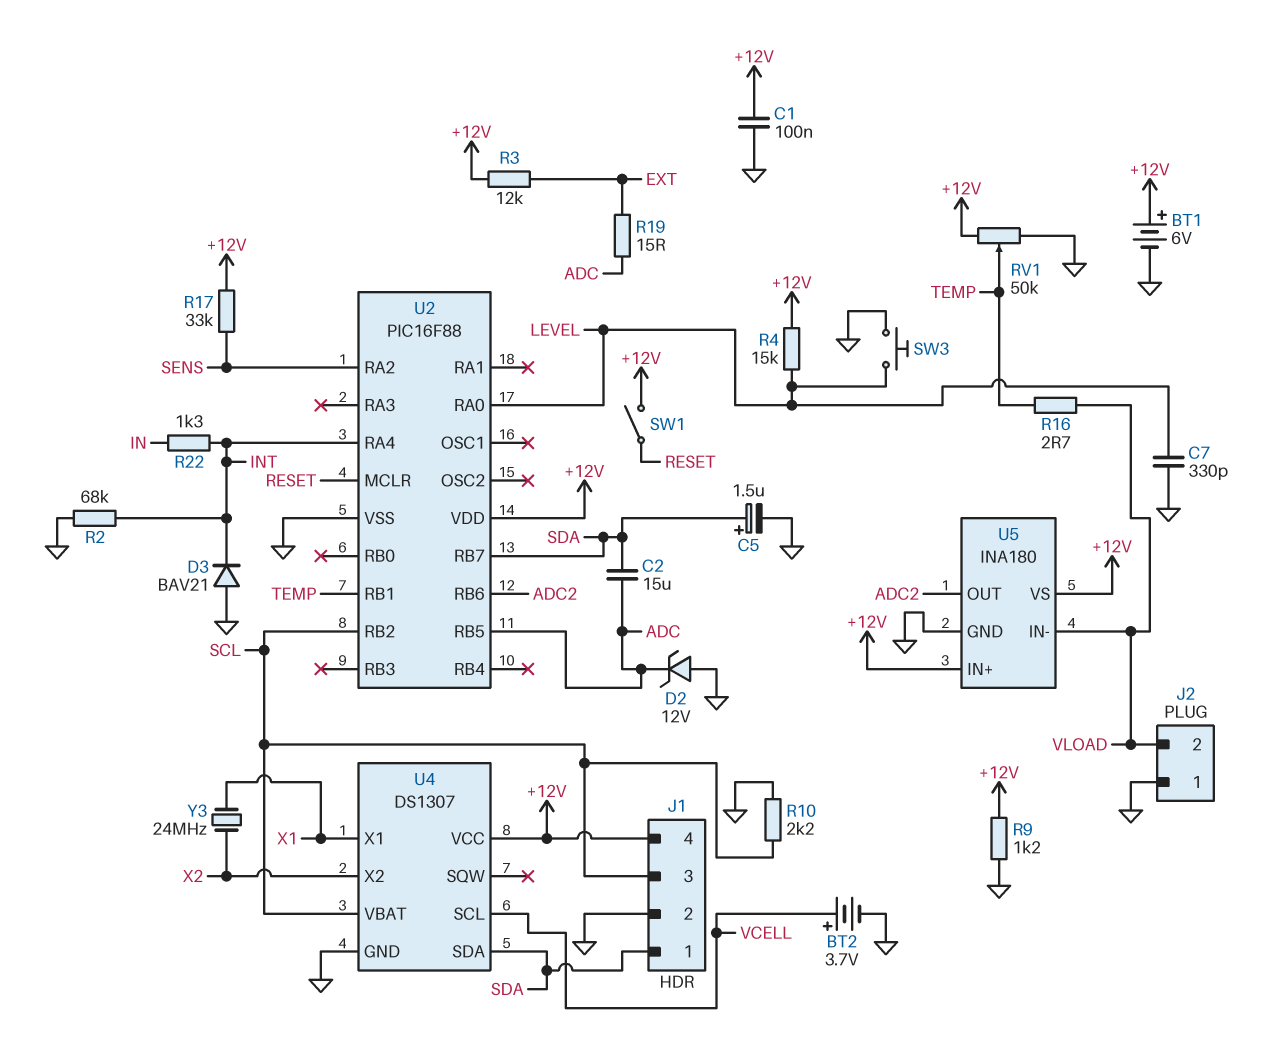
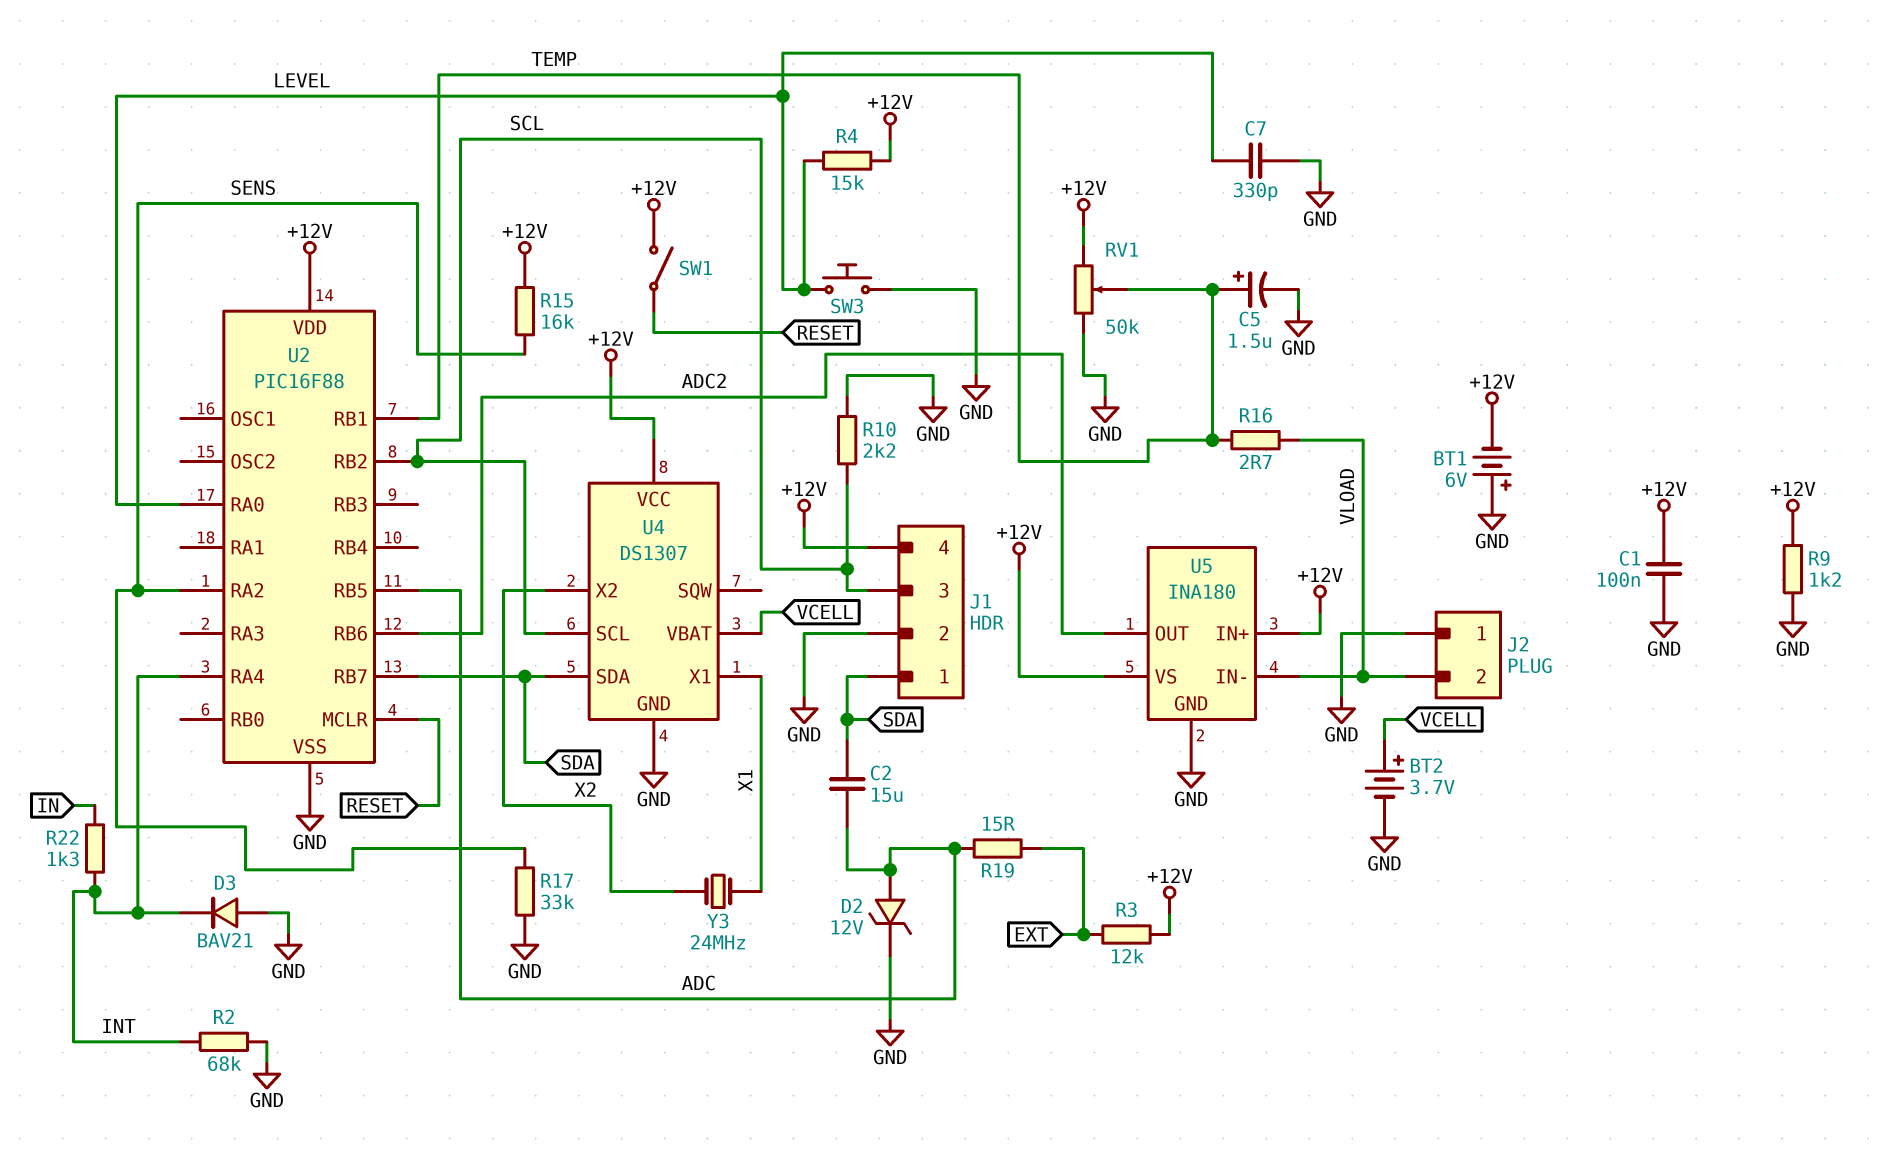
BT1: 6V (plus +12V, minus GND) -> 6V (plus GND, minus +12V)
C5: 1.5uF (plus SDA, minus GND) -> 1.5uF (plus TEMP, minus GND)
D2: zener 12V (A GND, K ADC) -> zener 12V (A ADC, K GND)
R15: none -> 16k (+12V, SENS)
R17: 33k (+12V, SENS) -> 33k (GND, SENS)
U4 pin SCL: VCELL -> SCL
U4 pin VBAT: SCL -> VCELL

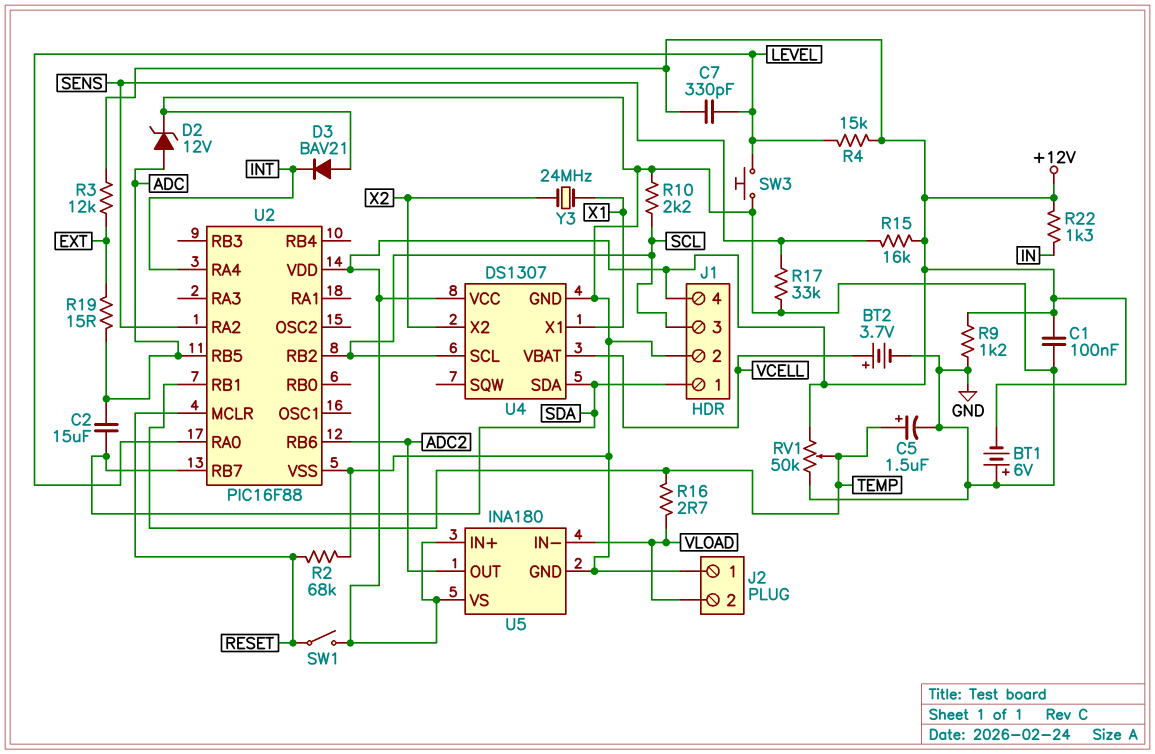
C7: 330pF (GND, LEVEL) -> 330pF (+12V, LEVEL)
R2: 68k (GND, INT) -> 68k (GND, RESET)
R22: 1.3k (IN, INT) -> 1.3k (+12V, IN)

